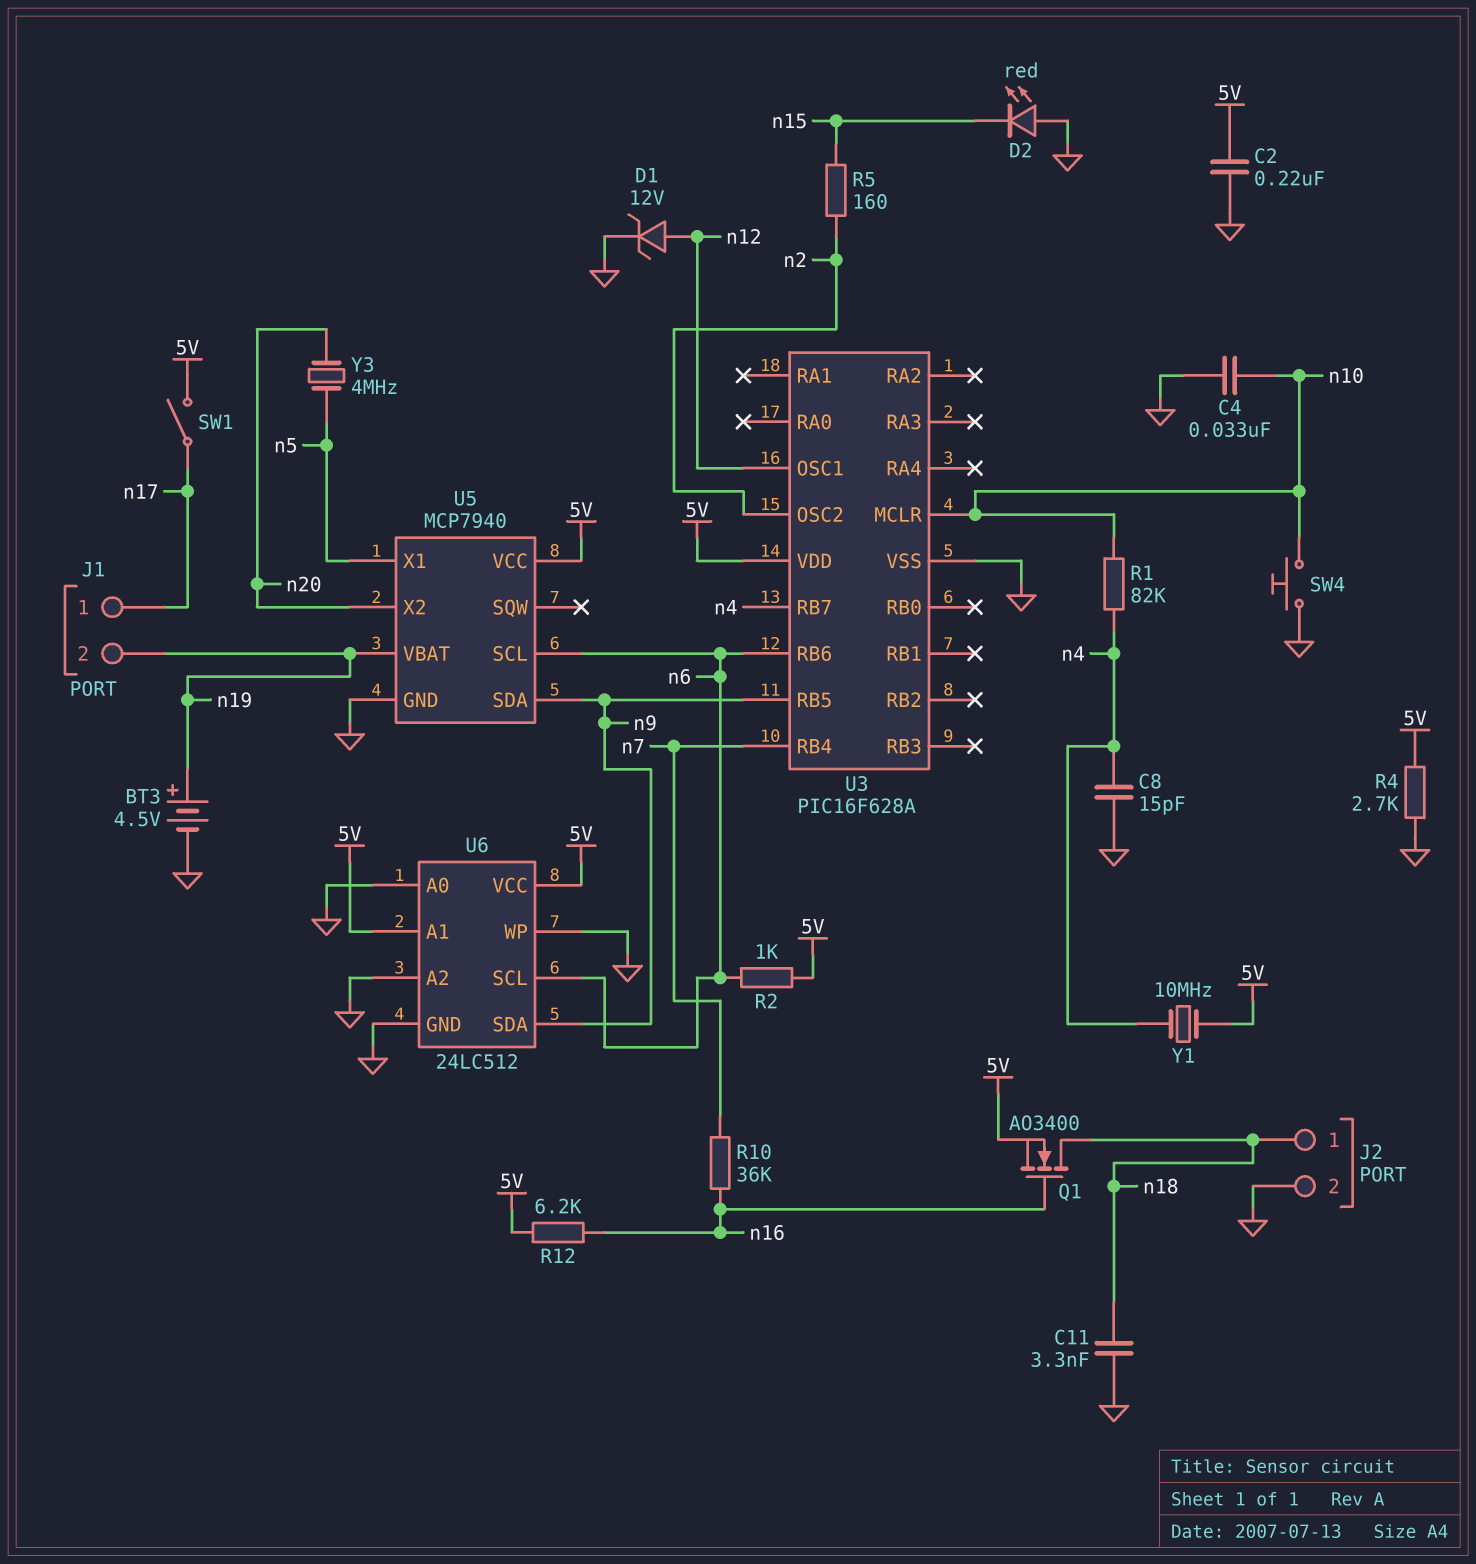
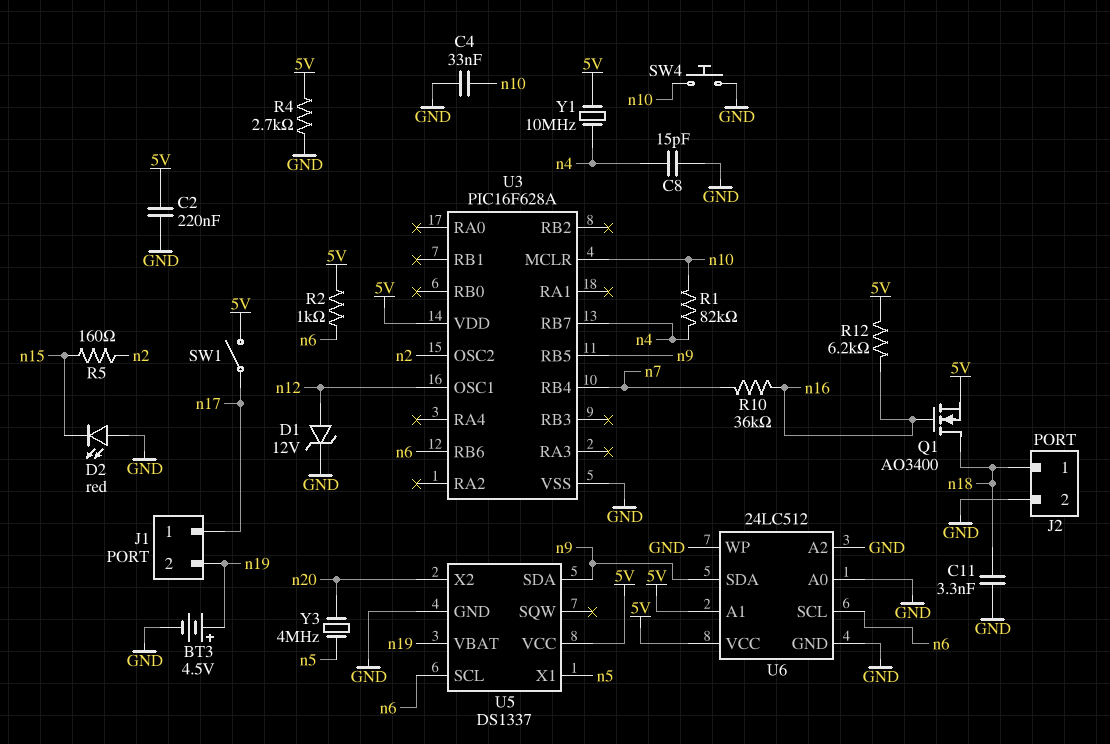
U5: MCP7940 -> DS1337

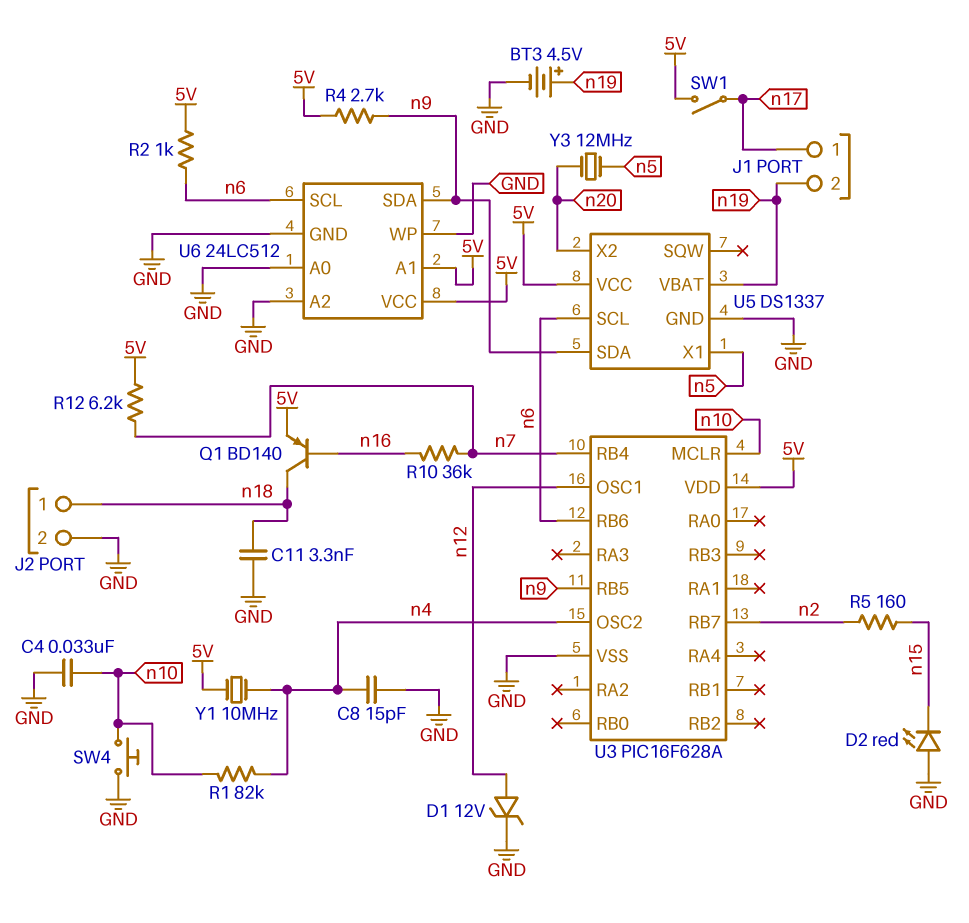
C2: 220nF (5V, GND) -> none
Q1: NMOS AO3400 (G n16, D n18, S 5V) -> PNP BD140 (B n16, C n18, E 5V)
R4: 2.7k (5V, GND) -> 2.7k (5V, n9)
R12: 6.2k (5V, n16) -> 6.2k (5V, n7)
U3 pin OSC2: n2 -> n4
U3 pin RB7: n4 -> n2
Y3: 4MHz (n5, n20) -> 12MHz (n5, n20)

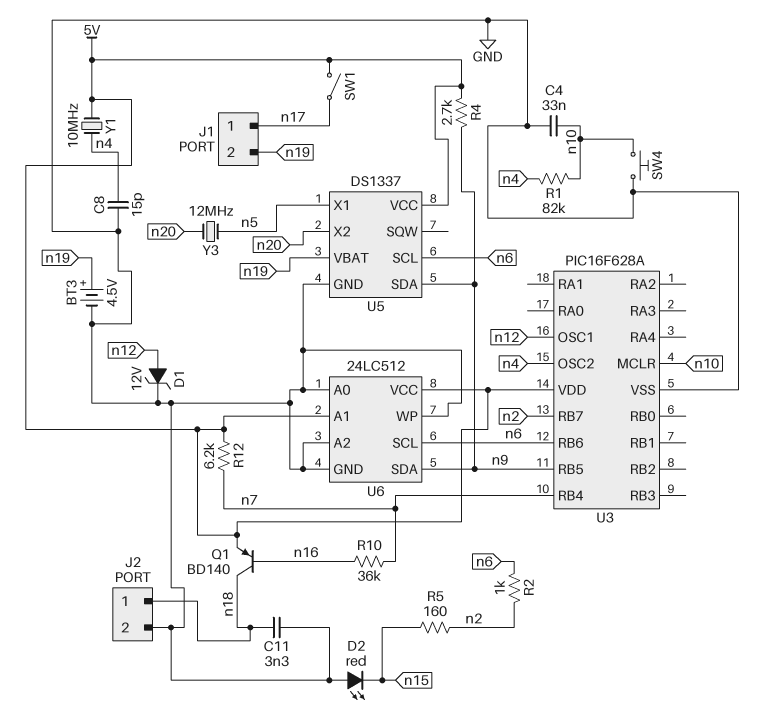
R2: 1k (5V, n6) -> 1k (n2, n6)

